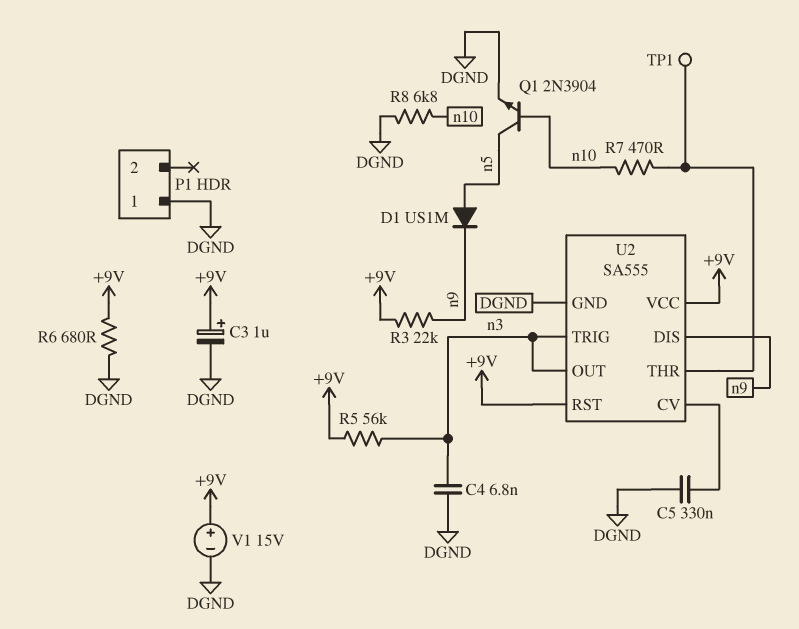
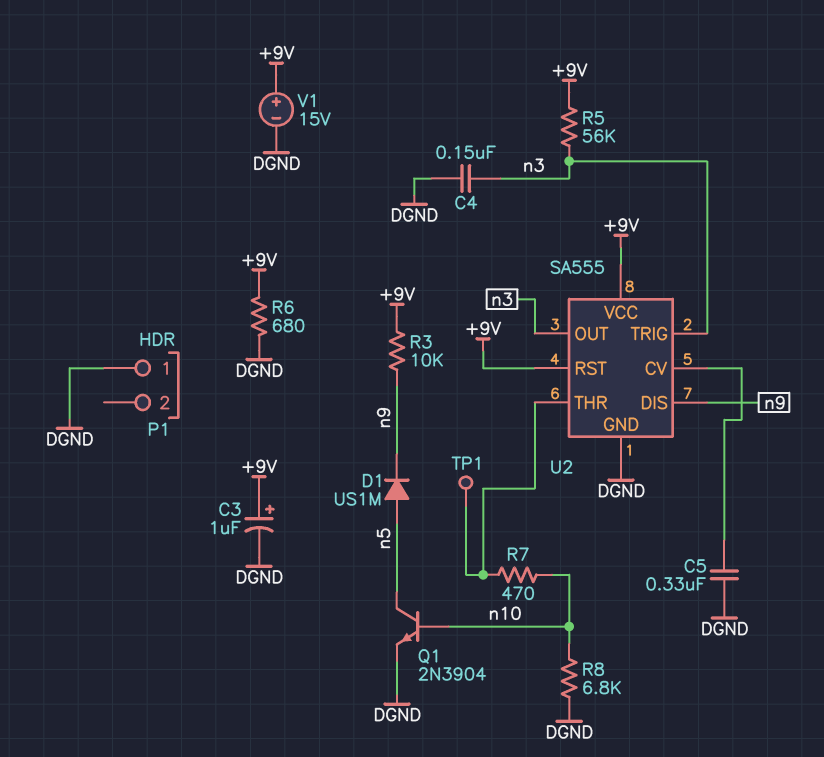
C4: 6.8nF (DGND, n3) -> 150nF (DGND, n3)
R3: 22k (+9V, n9) -> 10k (+9V, n9)

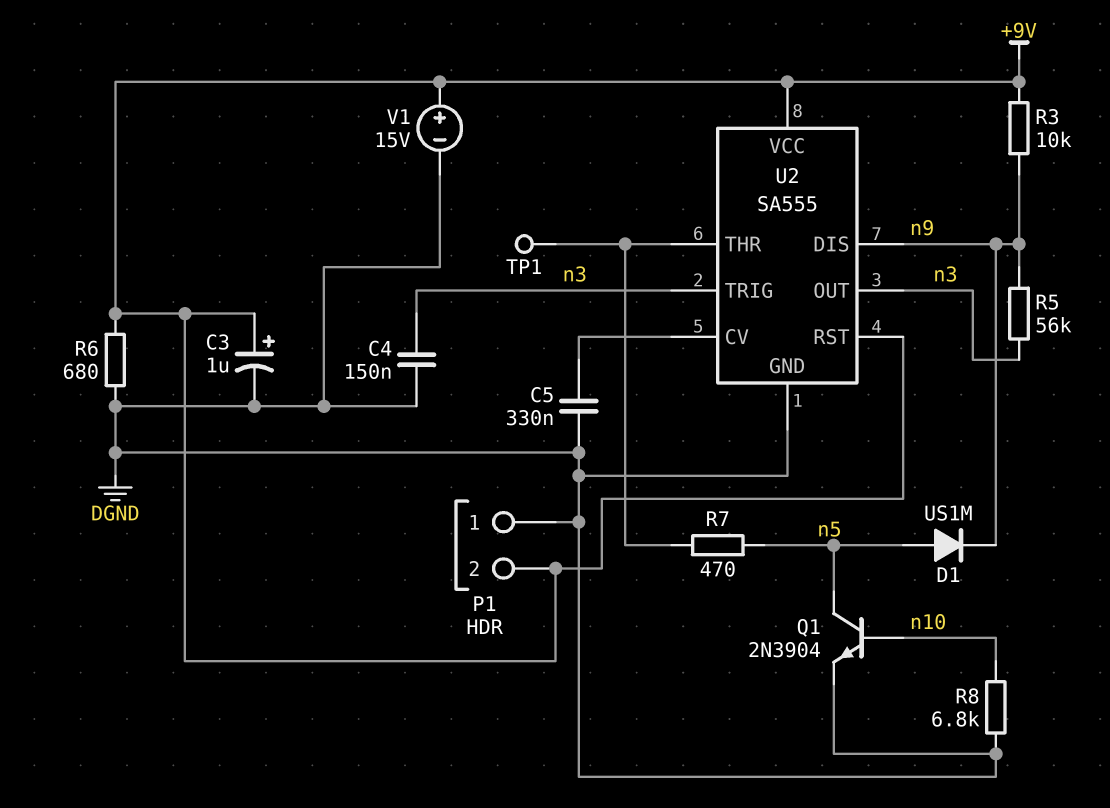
P1 pin 2: none -> +9V
R5: 56k (+9V, n3) -> 56k (n3, n9)
R7: 470 (U2/THR, n10) -> 470 (U2/THR, n5)

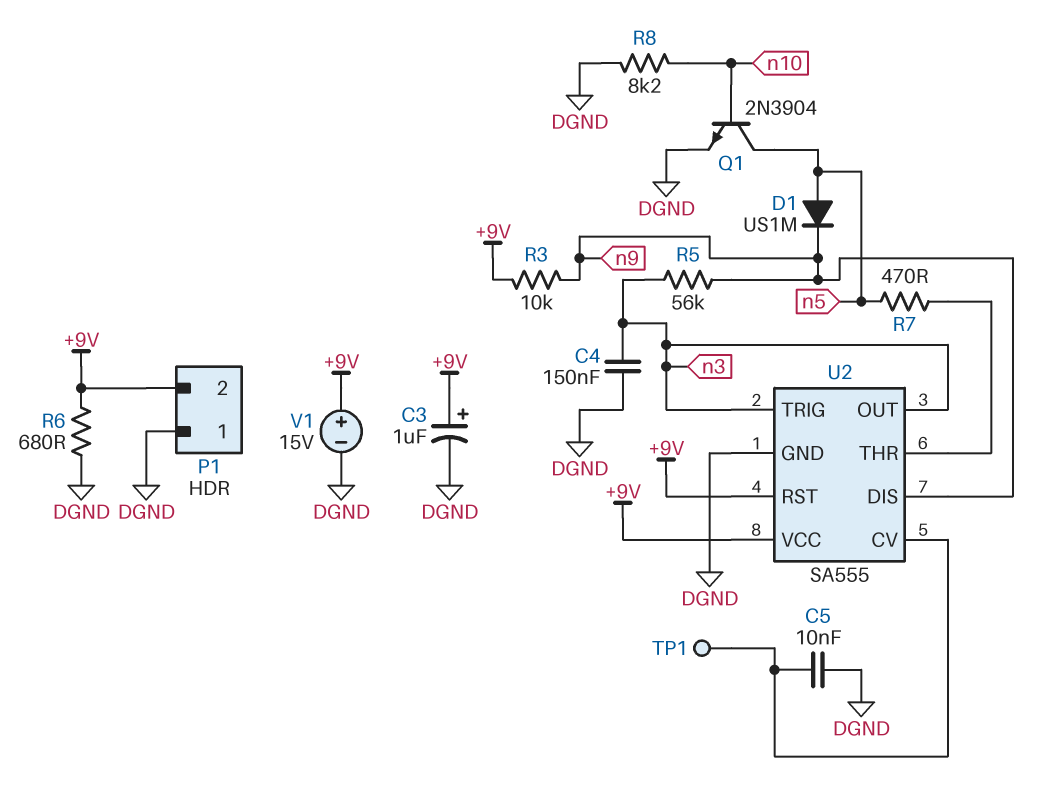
C5: 330nF (DGND, U2/CV) -> 10nF (DGND, U2/CV)
R8: 6.8k (DGND, n10) -> 8.2k (DGND, n10)
TP1: test point (U2/THR) -> test point (U2/CV)

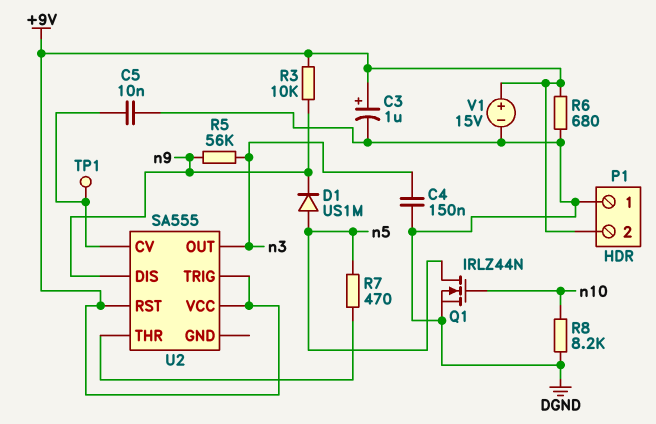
Q1: NPN 2N3904 (B n10, C n5, E DGND) -> NMOS IRLZ44N (G n10, D n5, S DGND)
U2 pin GND: DGND -> none
U2 pin TRIG: n3 -> +9V

